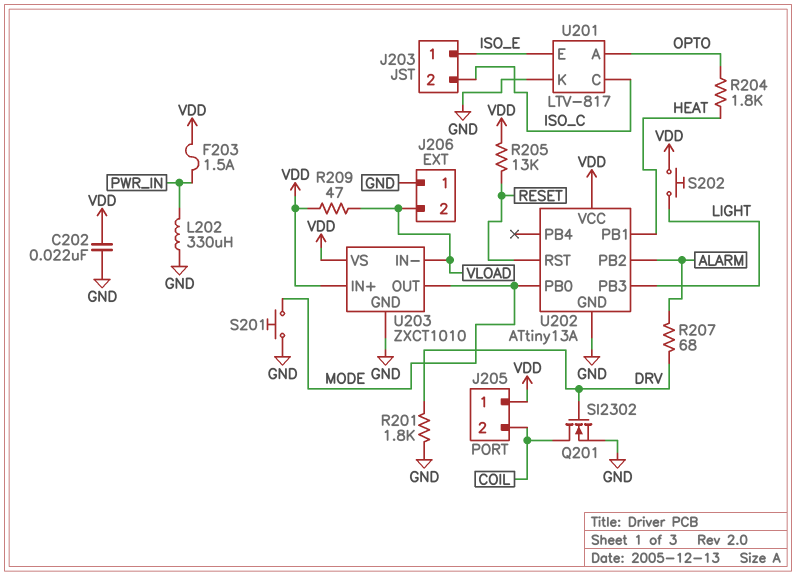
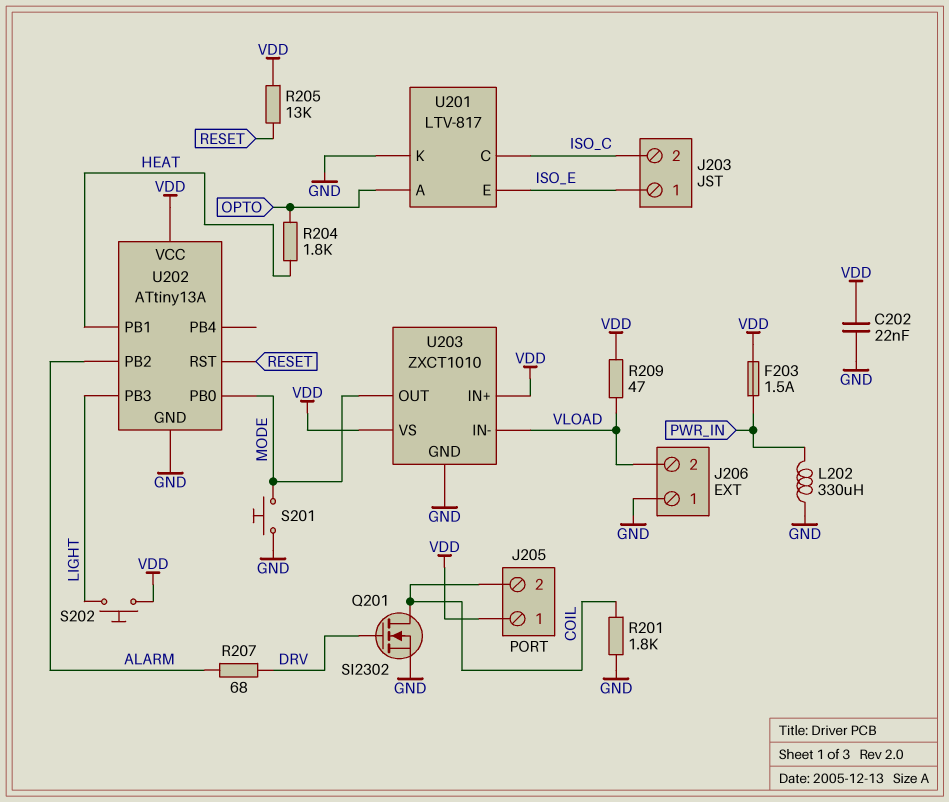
R201: 1.8k (DRV, GND) -> 1.8k (COIL, GND)

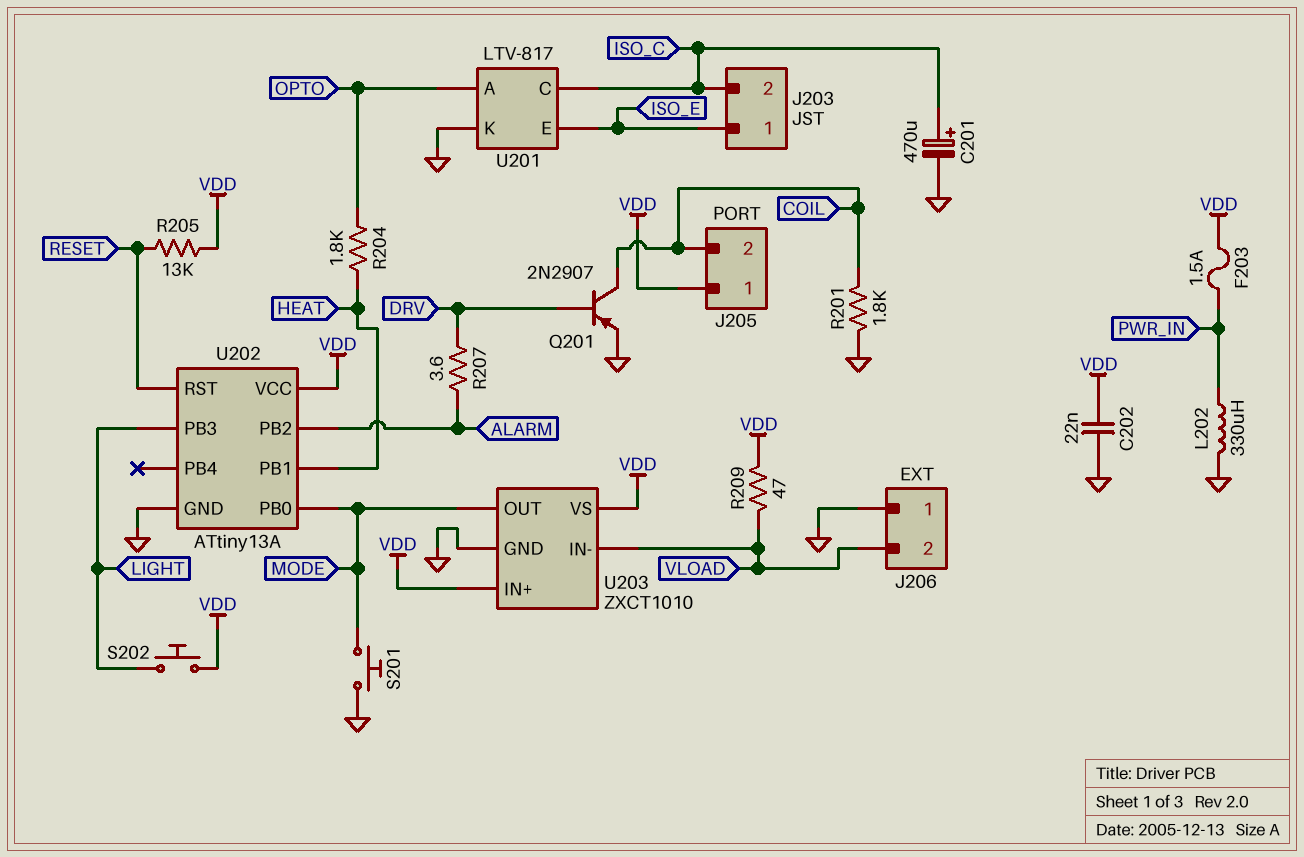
C201: none -> 470uF (plus ISO_C, minus GND)
Q201: NMOS SI2302 (G DRV, D COIL, S GND) -> PNP 2N2907 (B DRV, C COIL, E GND)
R207: 68 (ALARM, DRV) -> 3.6 (ALARM, DRV)

